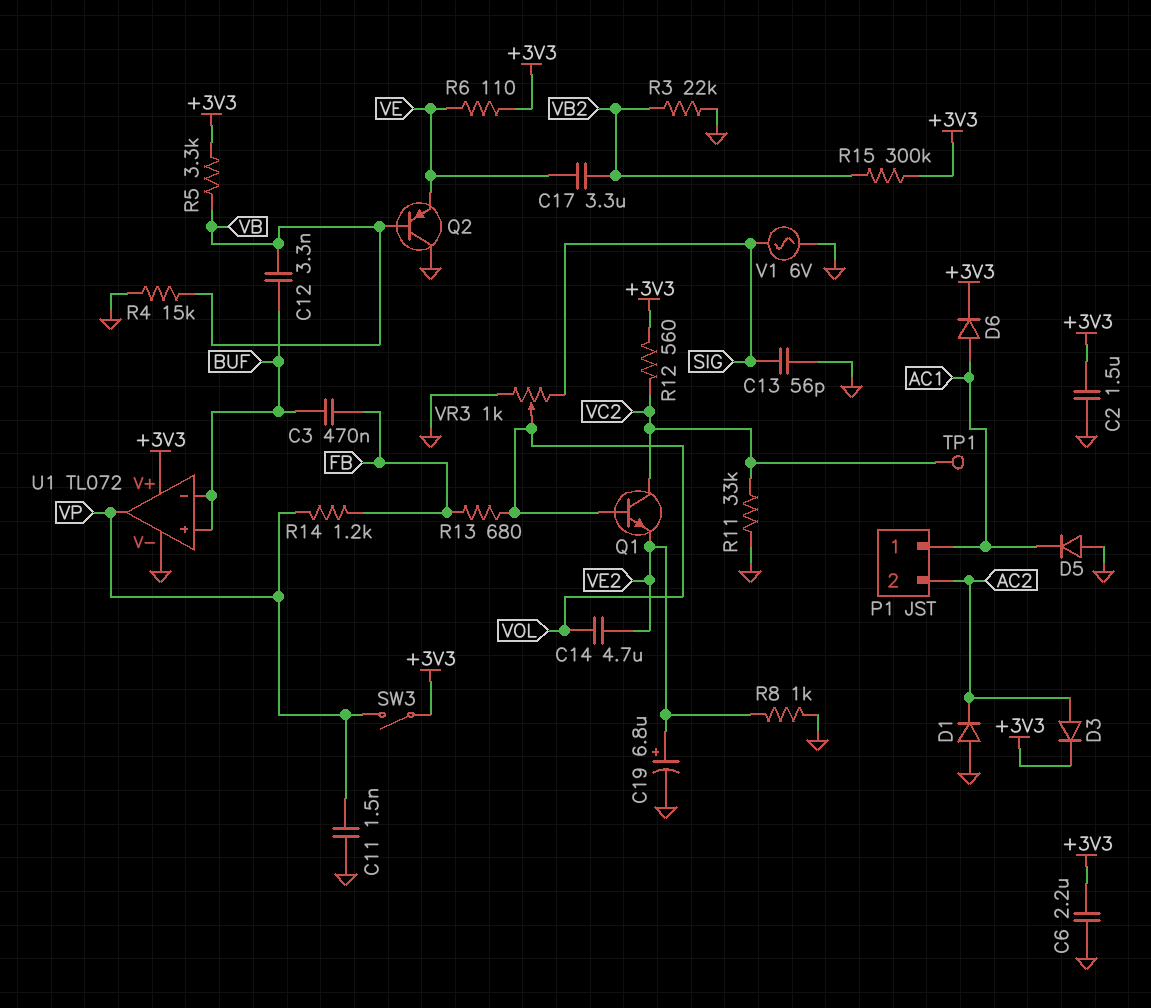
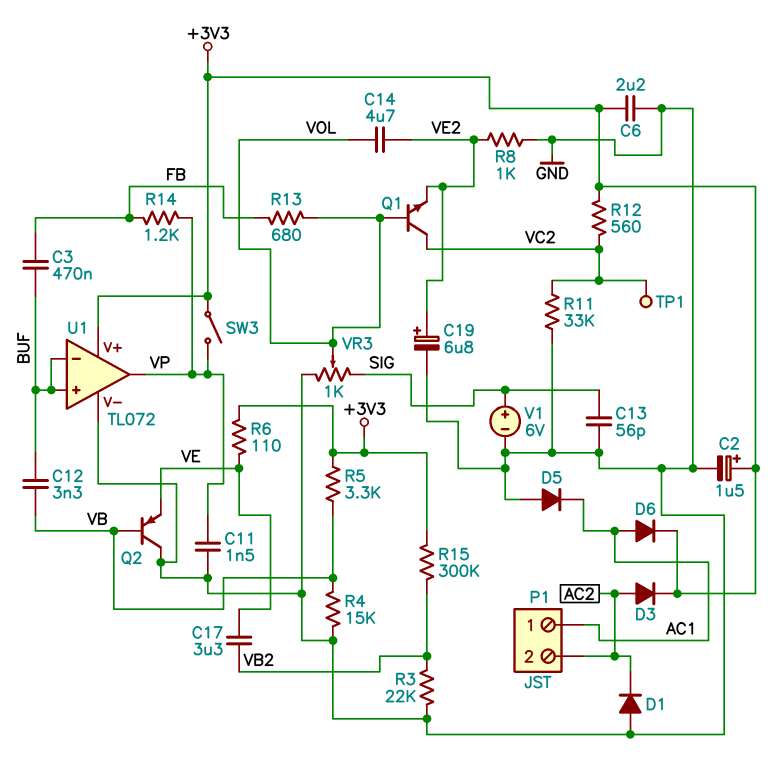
C2: 1.5uF (+3V3, GND) -> 1.5uF (plus +3V3, minus GND)
V1: AC 6V (GND, SIG) -> 6V (plus SIG, minus GND)

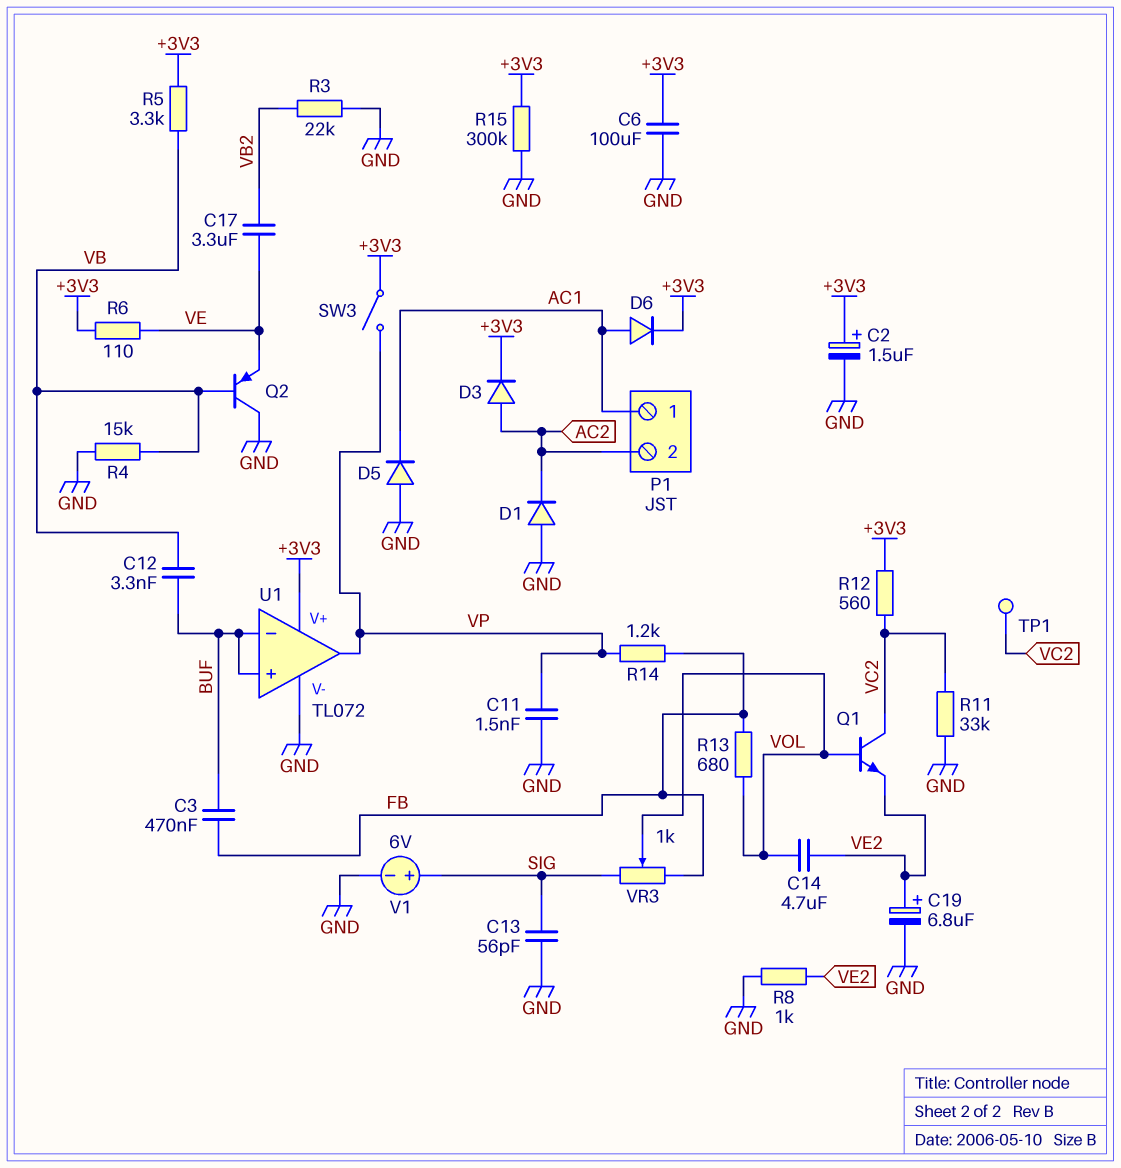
C6: 2.2uF (+3V3, GND) -> 100uF (+3V3, GND)
R15: 300k (+3V3, VB2) -> 300k (+3V3, GND)
VR3: 1k (GND, SIG, wiper VOL) -> 1k (FB, SIG, wiper VOL)

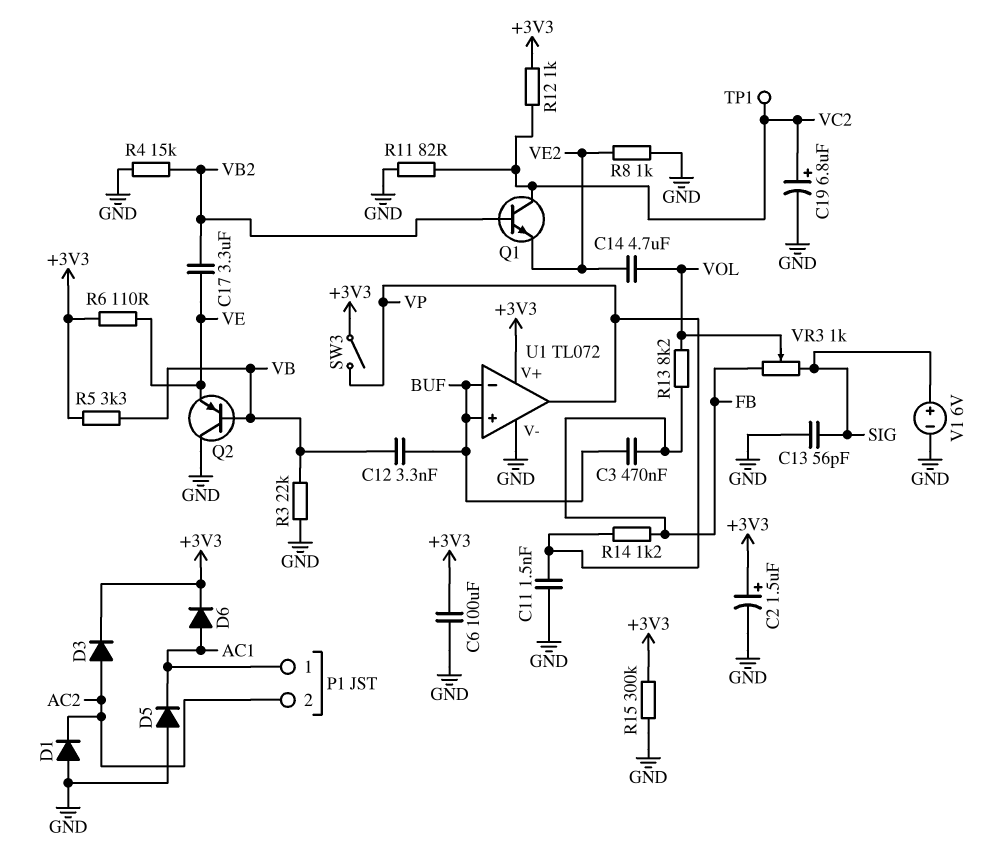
C19: 6.8uF (plus VE2, minus GND) -> 6.8uF (plus VC2, minus GND)
Q1: NPN (B VOL, C VC2, E VE2) -> NPN (B VB2, C VC2, E VE2)
R3: 22k (GND, VB2) -> 22k (GND, VB)
R4: 15k (GND, VB) -> 15k (GND, VB2)
R11: 33k (GND, VC2) -> 82 (GND, VC2)
R12: 560 (+3V3, VC2) -> 1k (+3V3, VC2)
R13: 680 (FB, VOL) -> 8.2k (FB, VOL)

